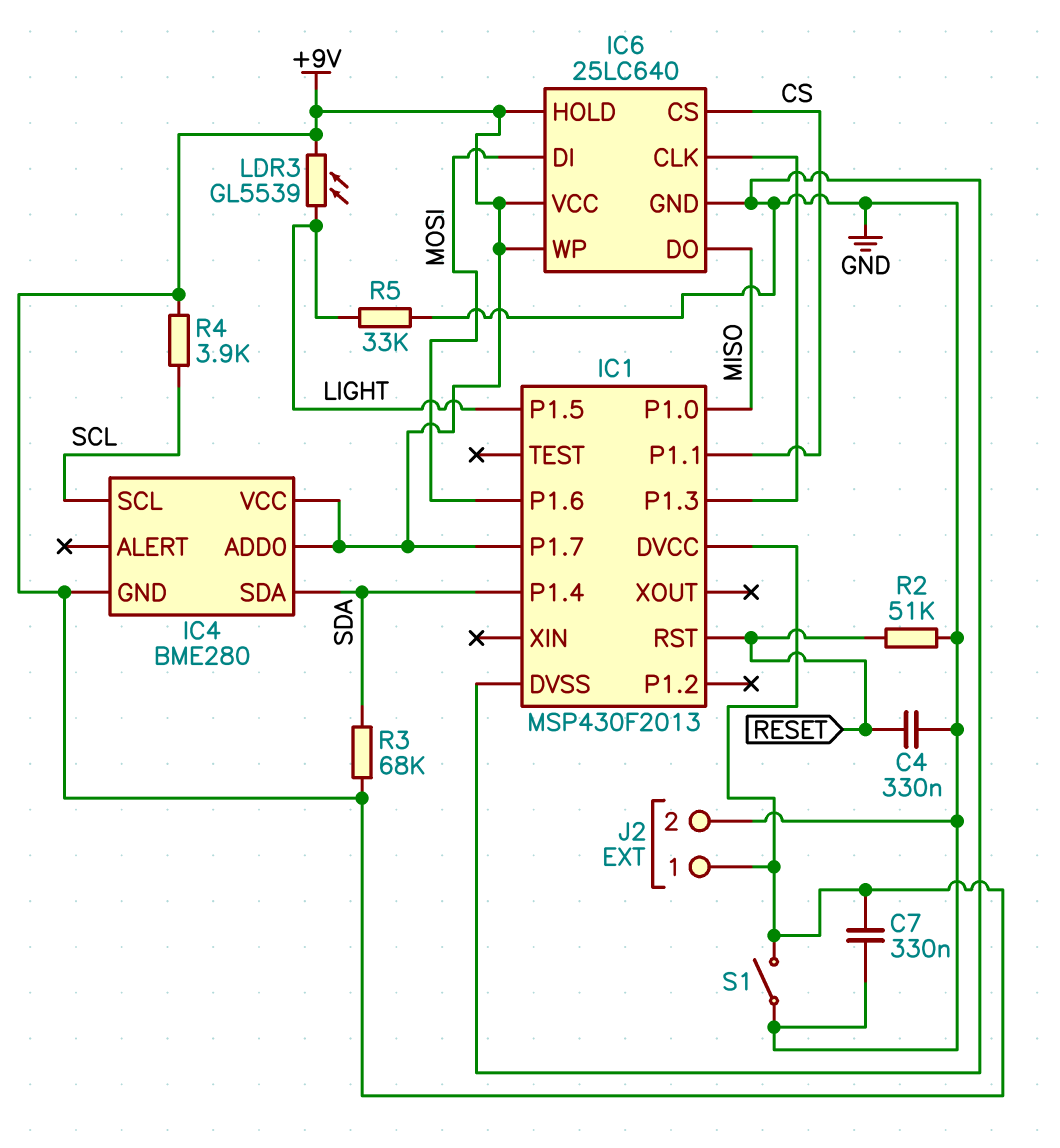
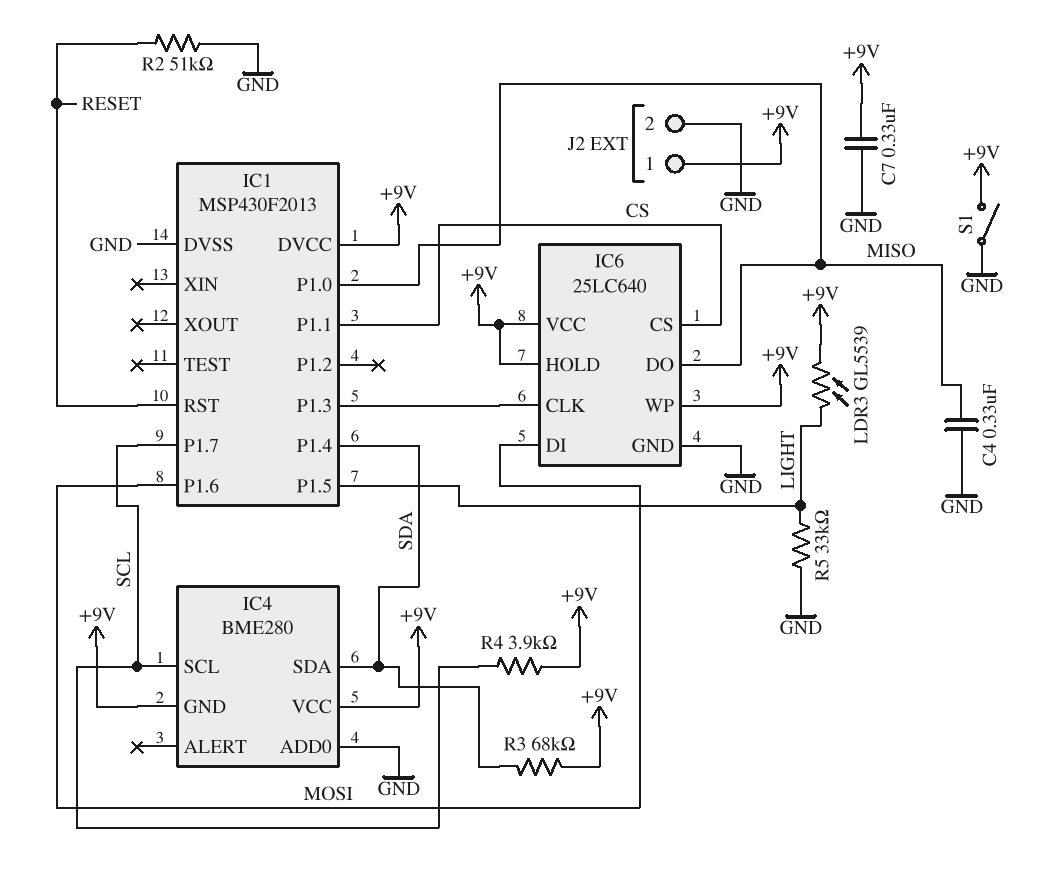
C4: 330nF (GND, RESET) -> 330nF (GND, MISO)
IC1 pin P1.7: +9V -> SCL
IC4 pin ADD0: +9V -> GND

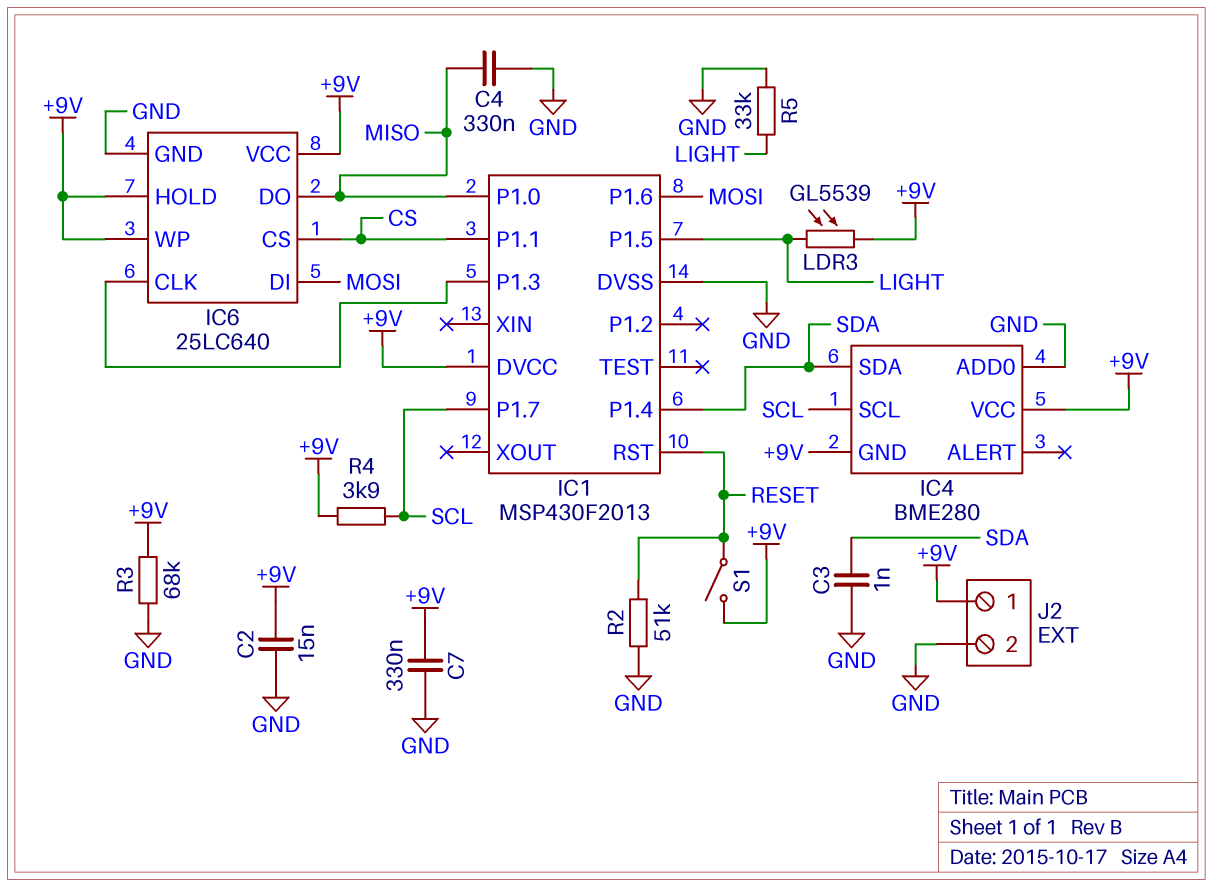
C2: none -> 15nF (+9V, GND)
C3: none -> 1nF (GND, SDA)
R3: 68k (+9V, SDA) -> 68k (+9V, GND)
S1: switch (+9V, GND) -> switch (+9V, RESET)

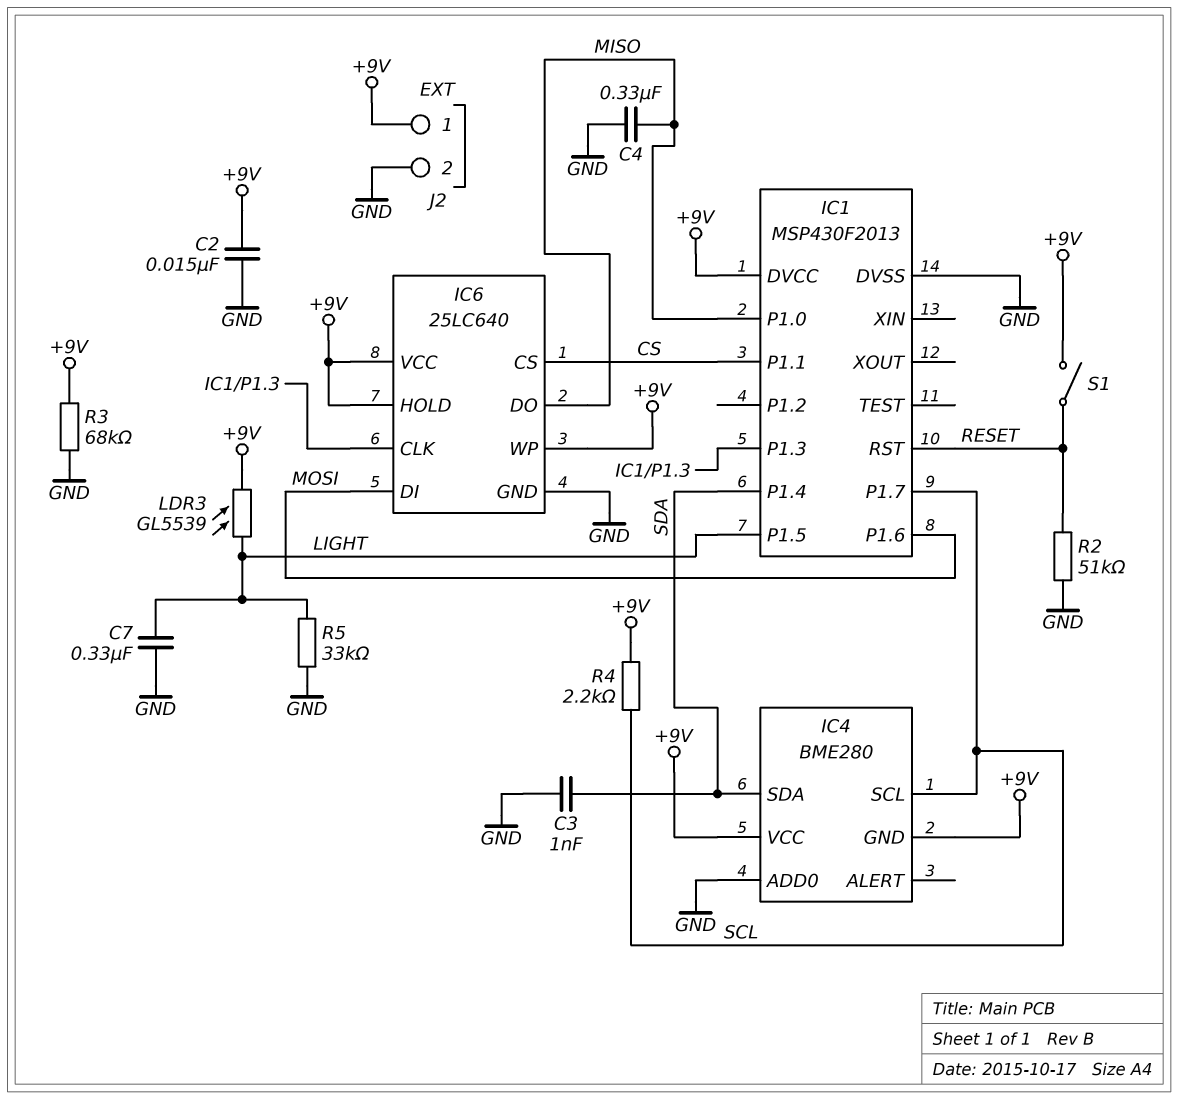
C7: 330nF (+9V, GND) -> 330nF (GND, LIGHT)
R4: 3.9k (+9V, SCL) -> 2.2k (+9V, SCL)

